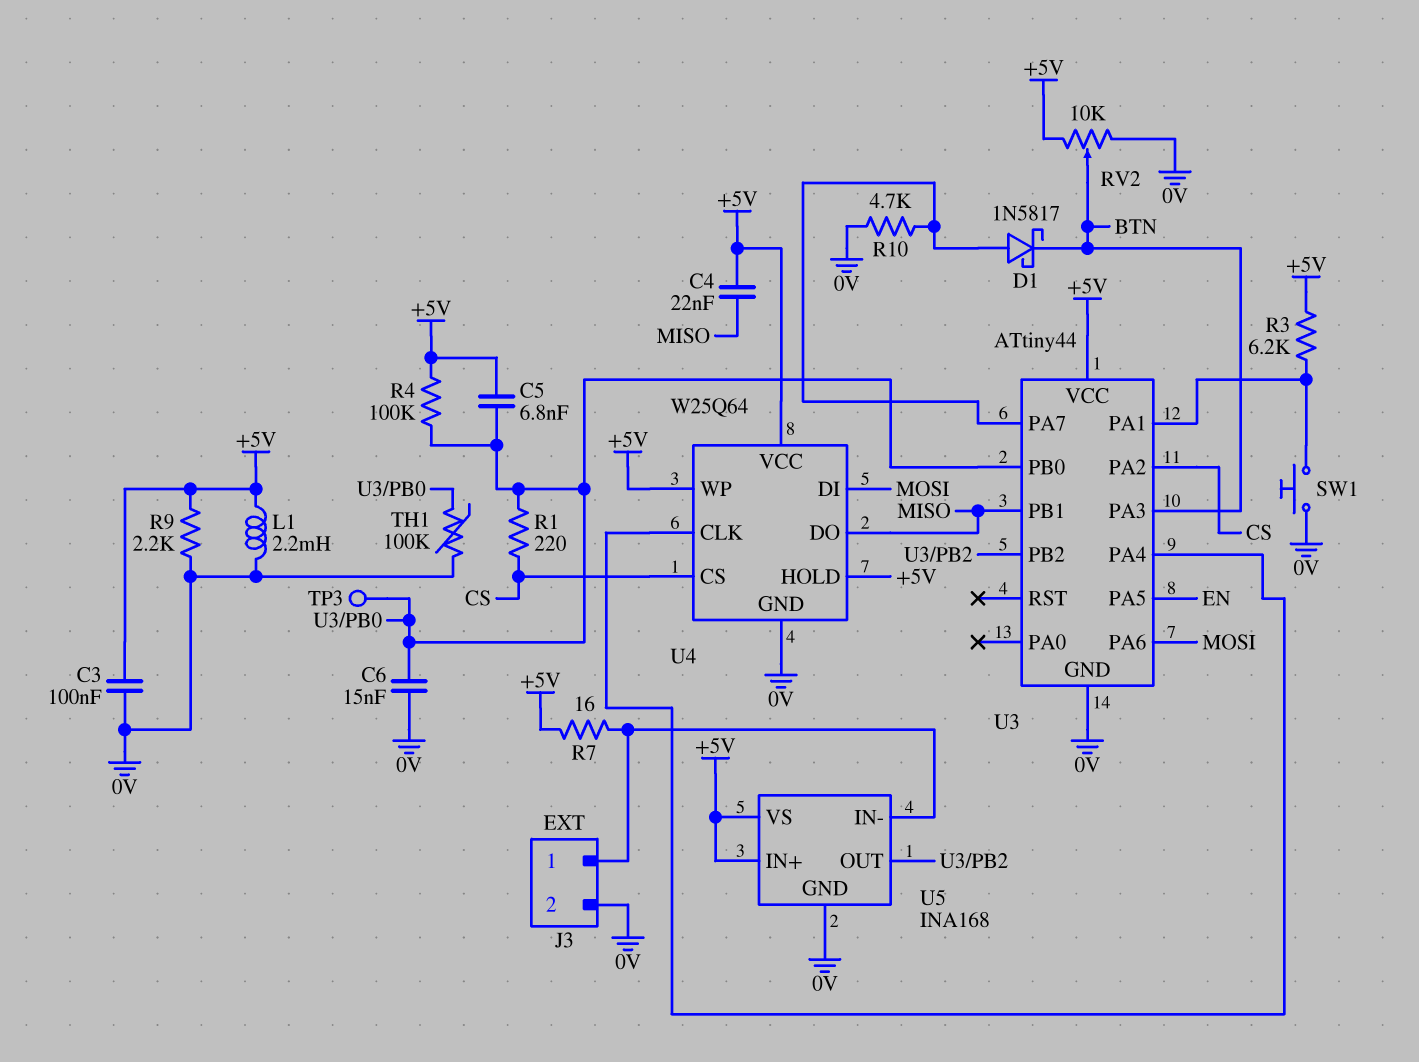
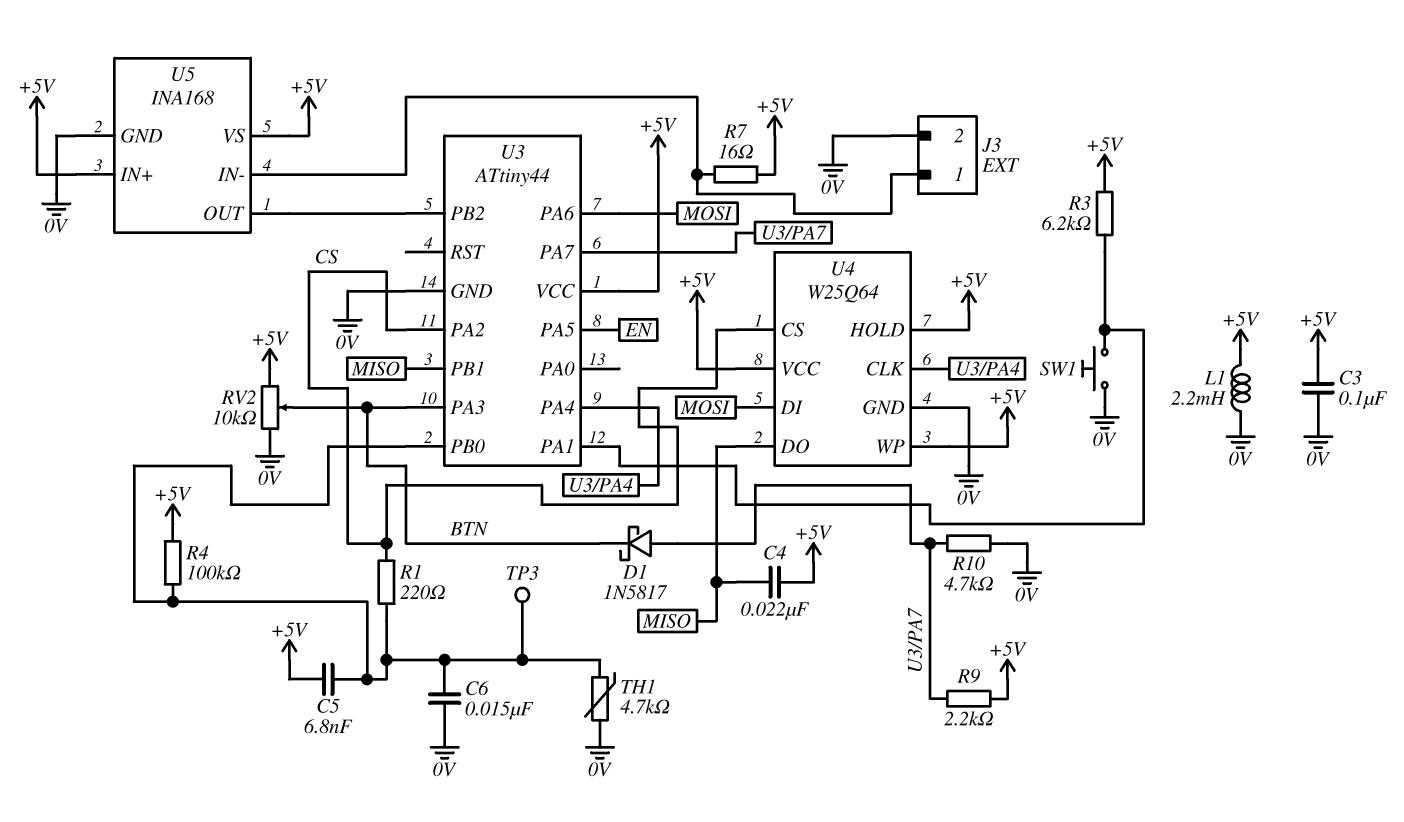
R9: 2.2k (+5V, 0V) -> 2.2k (+5V, U3/PA7)
TH1: 100k (0V, U3/PB0) -> 4.7k (0V, U3/PB0)

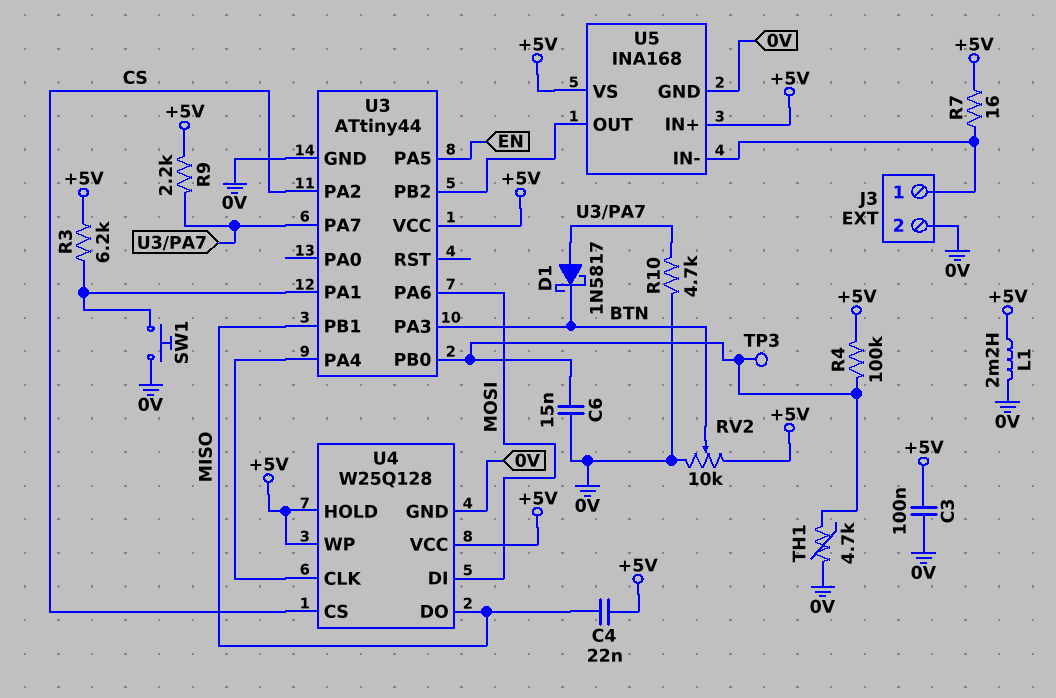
C5: 6.8nF (+5V, U3/PB0) -> none
R1: 220 (CS, U3/PB0) -> none
U4: W25Q64 -> W25Q128

